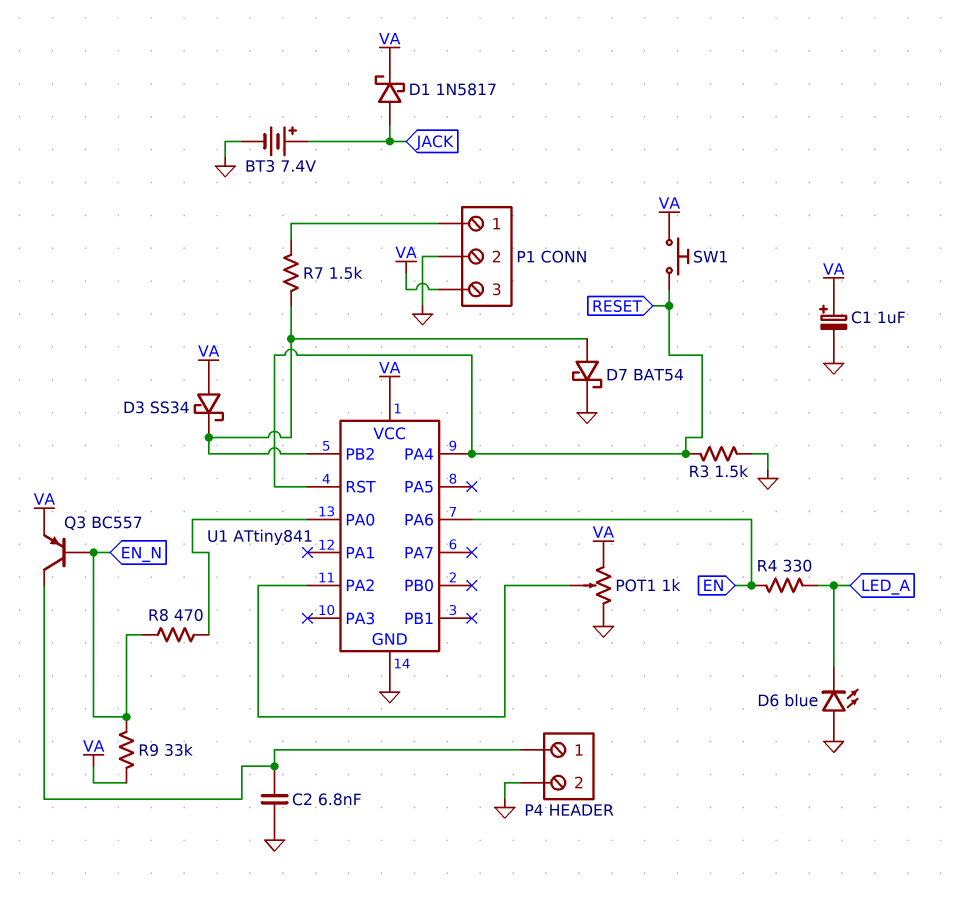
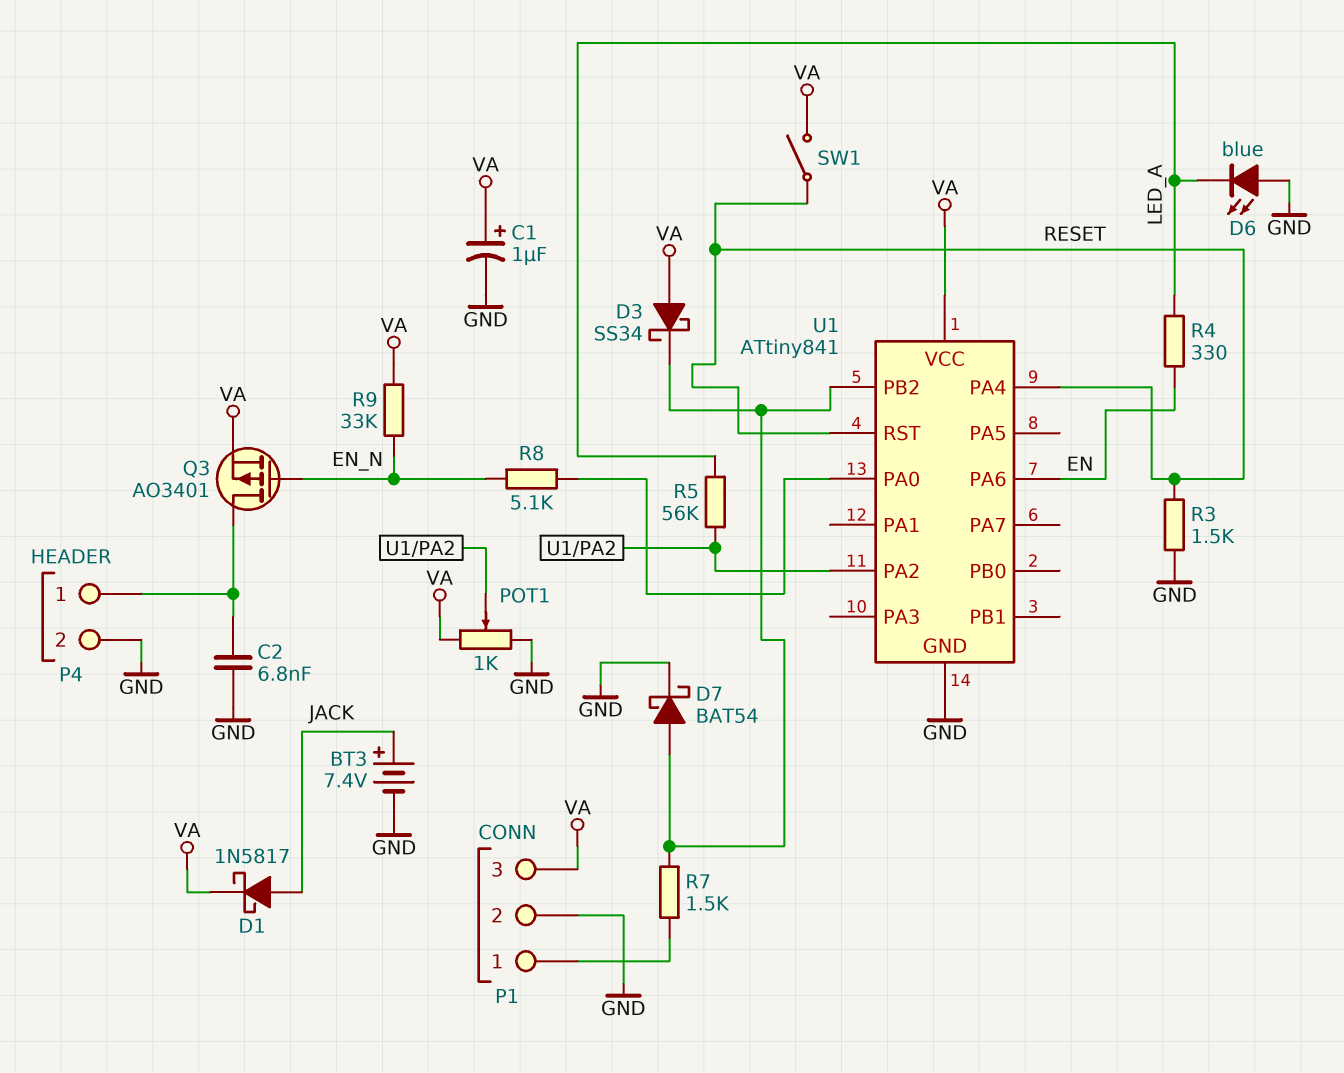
Q3: PNP BC557 (B EN_N, C P4/1, E VA) -> PMOS AO3401 (G EN_N, D P4/1, S VA)
R5: none -> 56k (LED_A, U1/PA2)
R8: 470 (EN_N, U1/PA0) -> 5.1k (EN_N, U1/PA0)
SW1: button (RESET, VA) -> switch (RESET, VA)

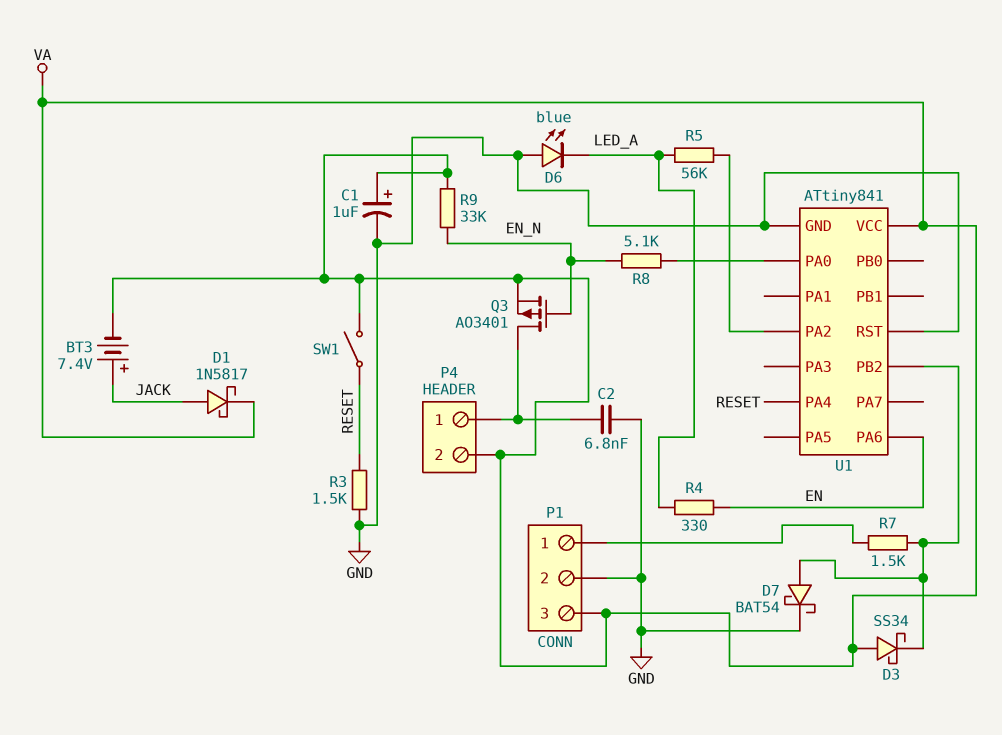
BT3: 7.4V (plus JACK, minus GND) -> 7.4V (plus JACK, minus VA)
P4 pin 2: GND -> VA
POT1: 1k (GND, VA, wiper U1/PA2) -> none
U1 pin RST: RESET -> GND

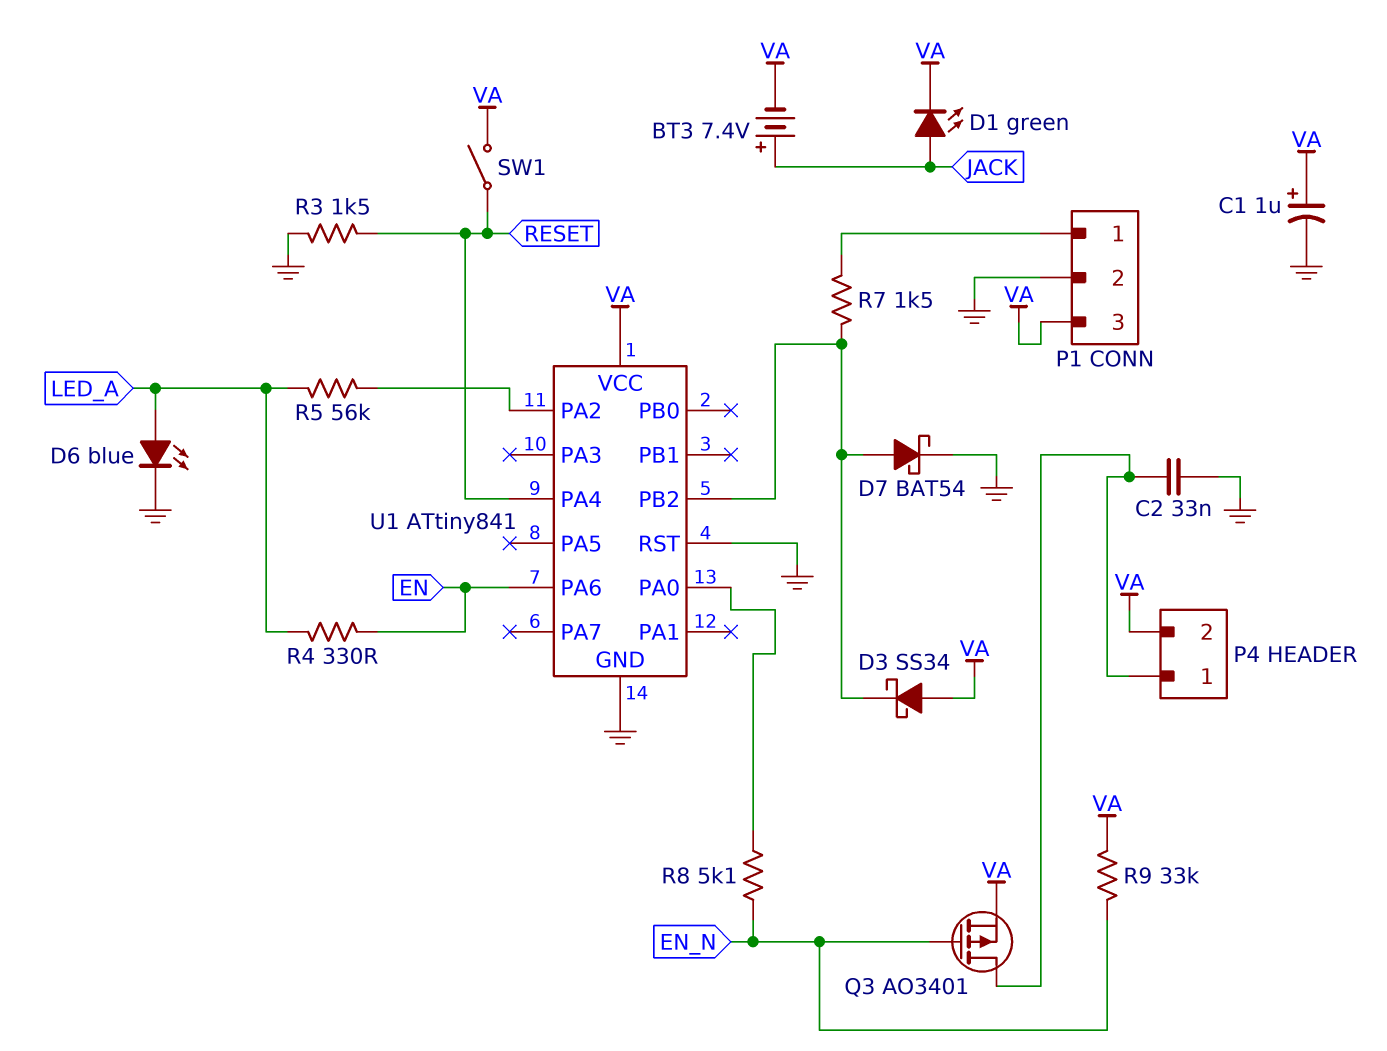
C2: 6.8nF (GND, P4/1) -> 33nF (GND, P4/1)
D1: schottky 1N5817 (A JACK, K VA) -> LED green (A JACK, K VA)
D6: LED blue (A GND, K LED_A) -> LED blue (A LED_A, K GND)

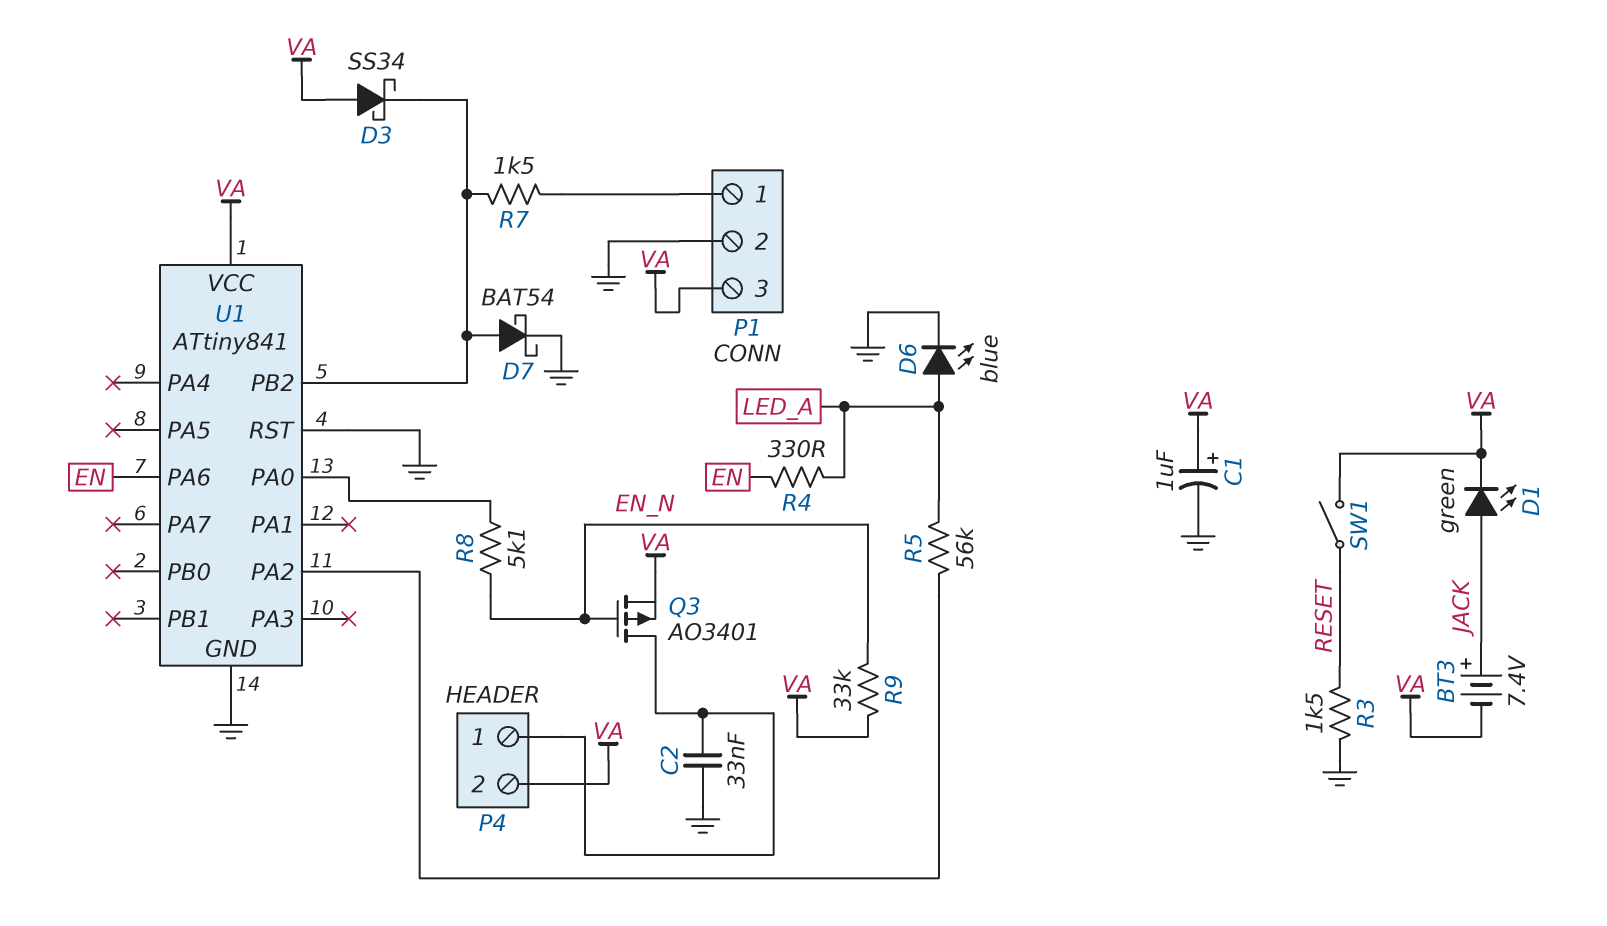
U1 pin PA4: RESET -> none

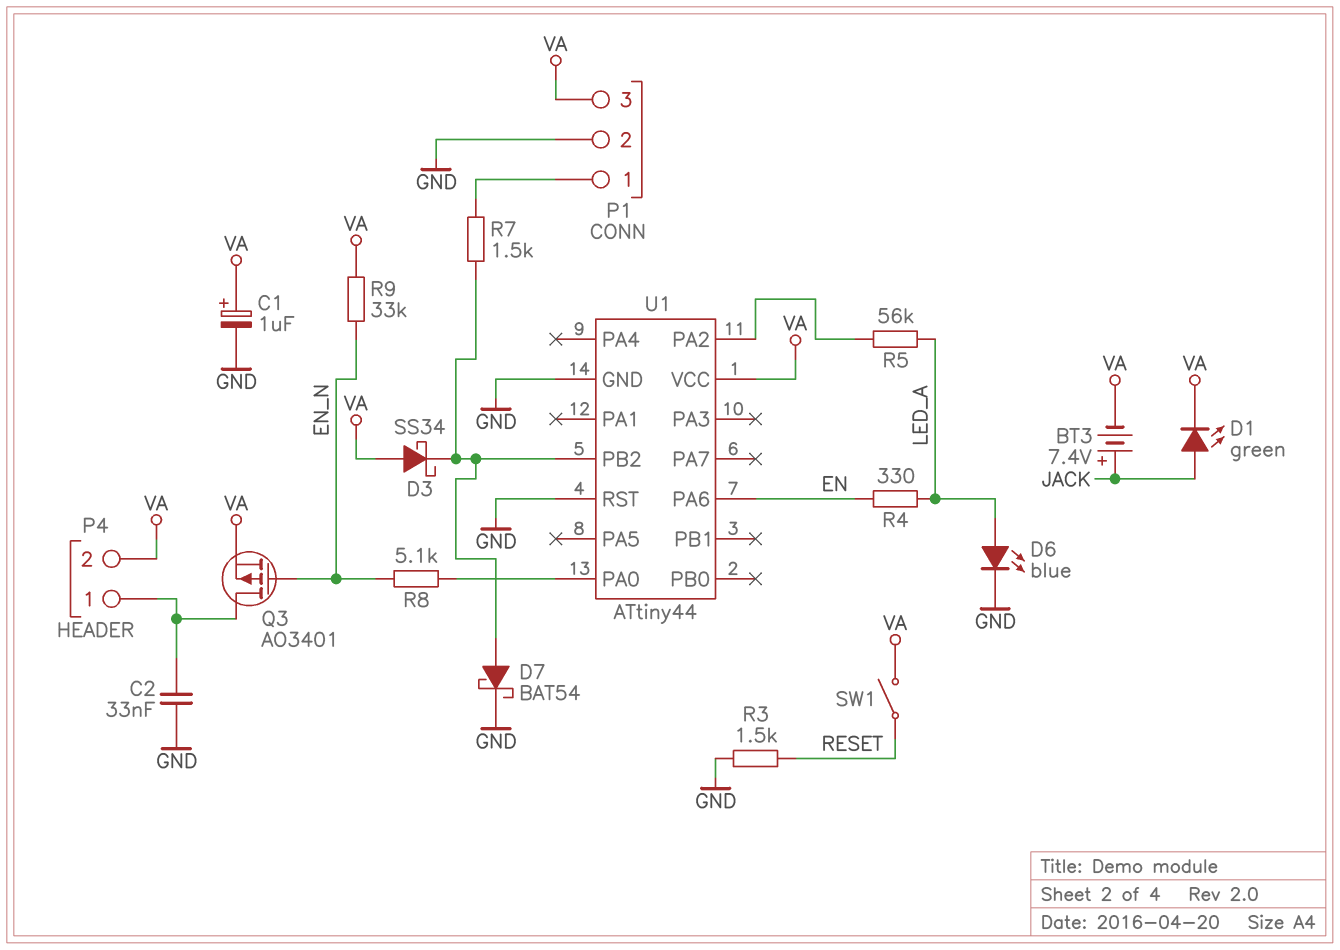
U1: ATtiny841 -> ATtiny44

